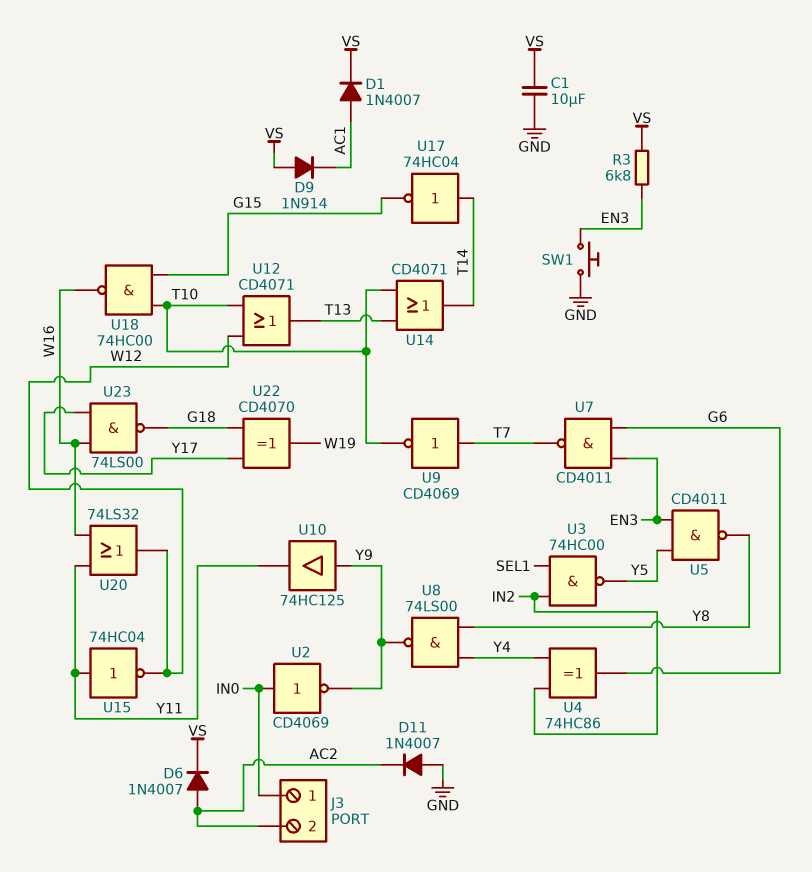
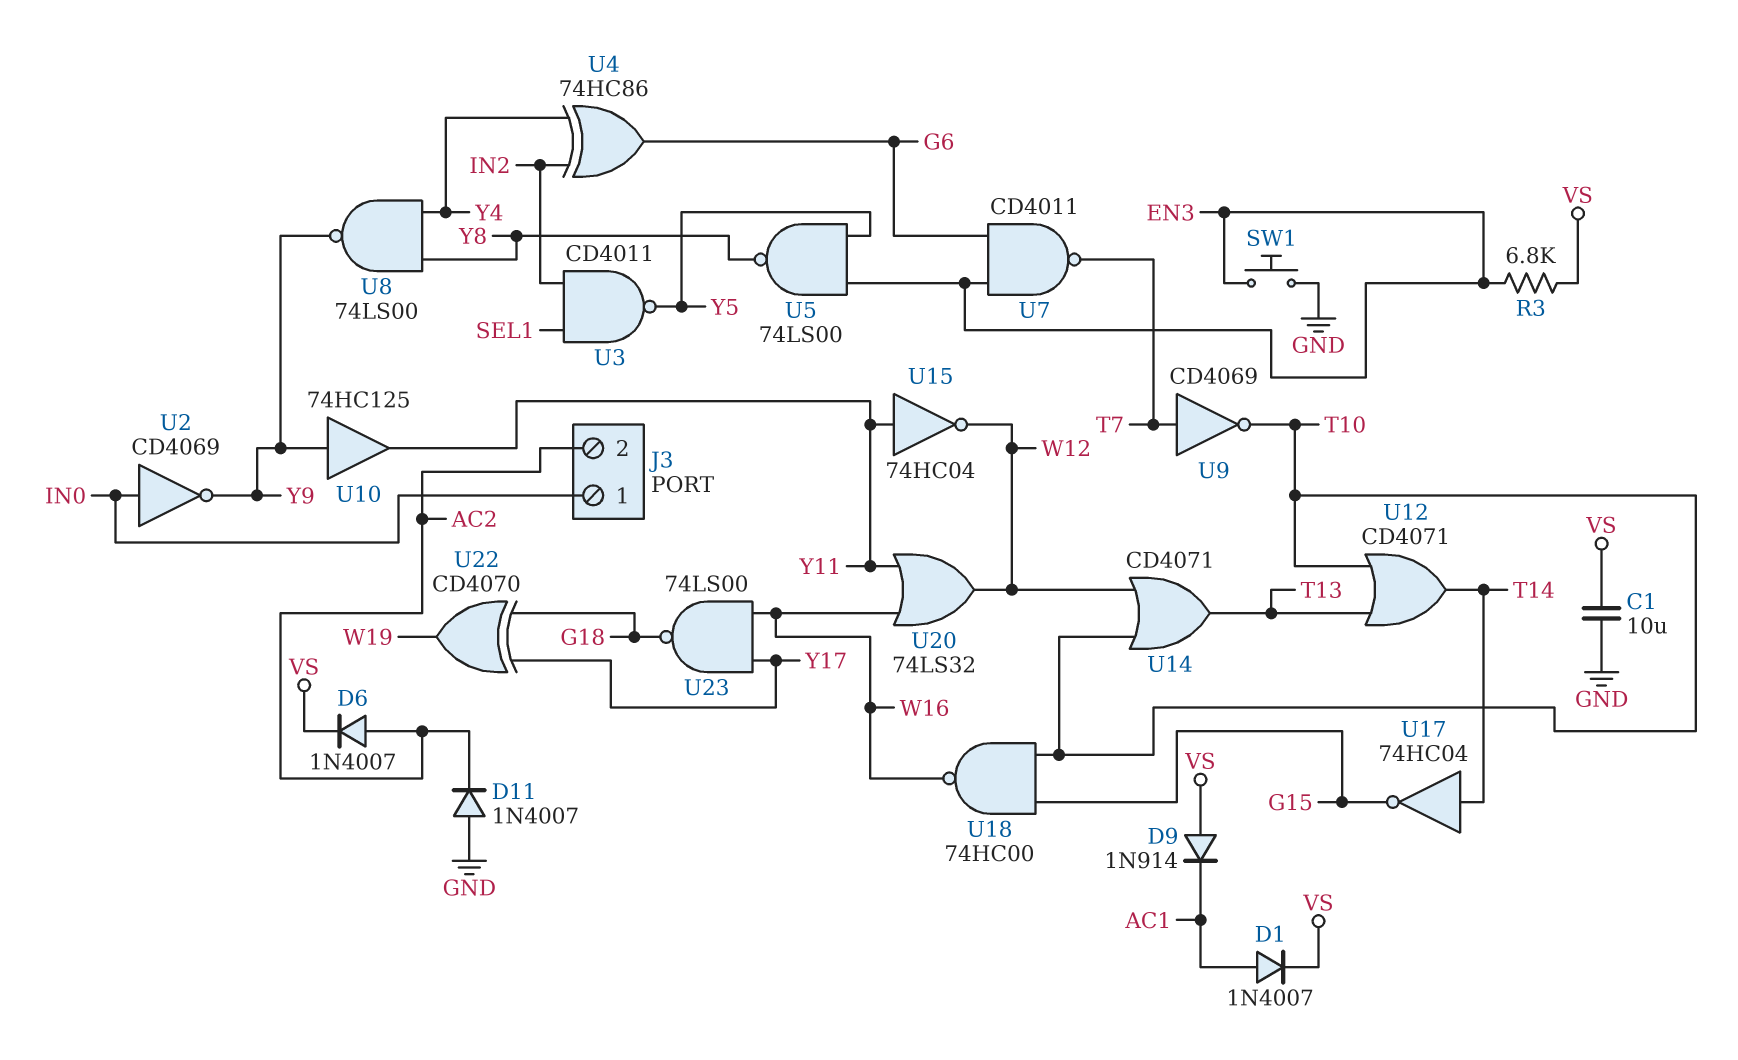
U3: NAND 74HC00 (in IN2, in SEL1, out Y5) -> NAND CD4011 (in IN2, in SEL1, out Y5)
U5: NAND CD4011 (in EN3, in Y5, out Y8) -> NAND 74LS00 (in EN3, in Y5, out Y8)
U12: OR CD4071 (in T10, in W12, out T13) -> OR CD4071 (in T10, in T13, out T14)
U14: OR CD4071 (in T10, in T13, out T14) -> OR CD4071 (in T10, in W12, out T13)

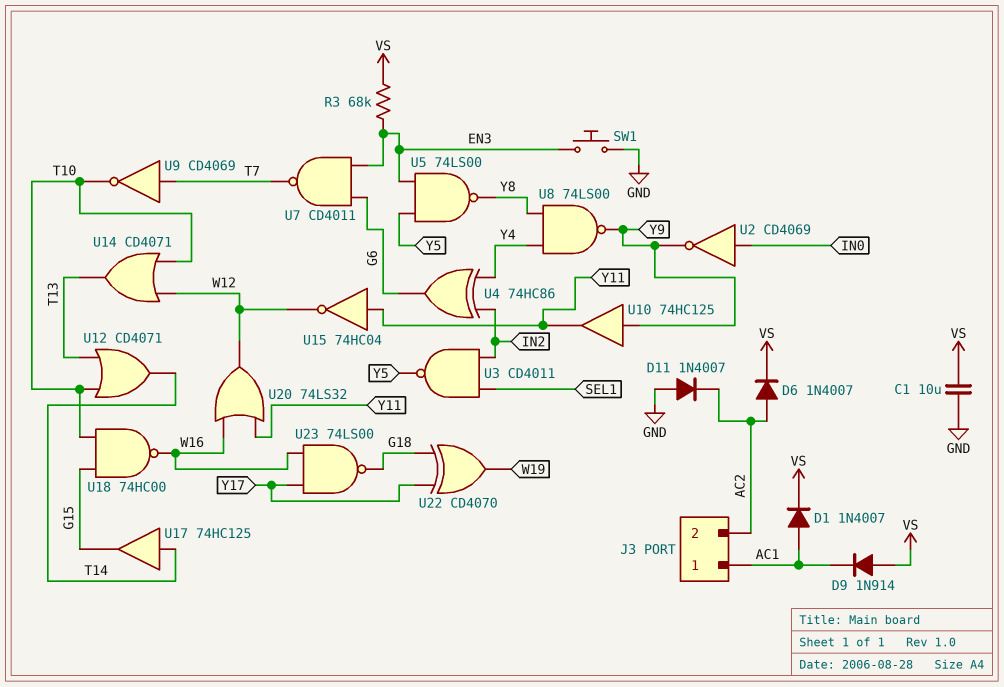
J3 pin 1: IN0 -> AC1
R3: 6.8k (EN3, VS) -> 68k (EN3, VS)
U17: NOT 74HC04 (in T14, out G15) -> buffer 74HC125 (in T14, out G15)

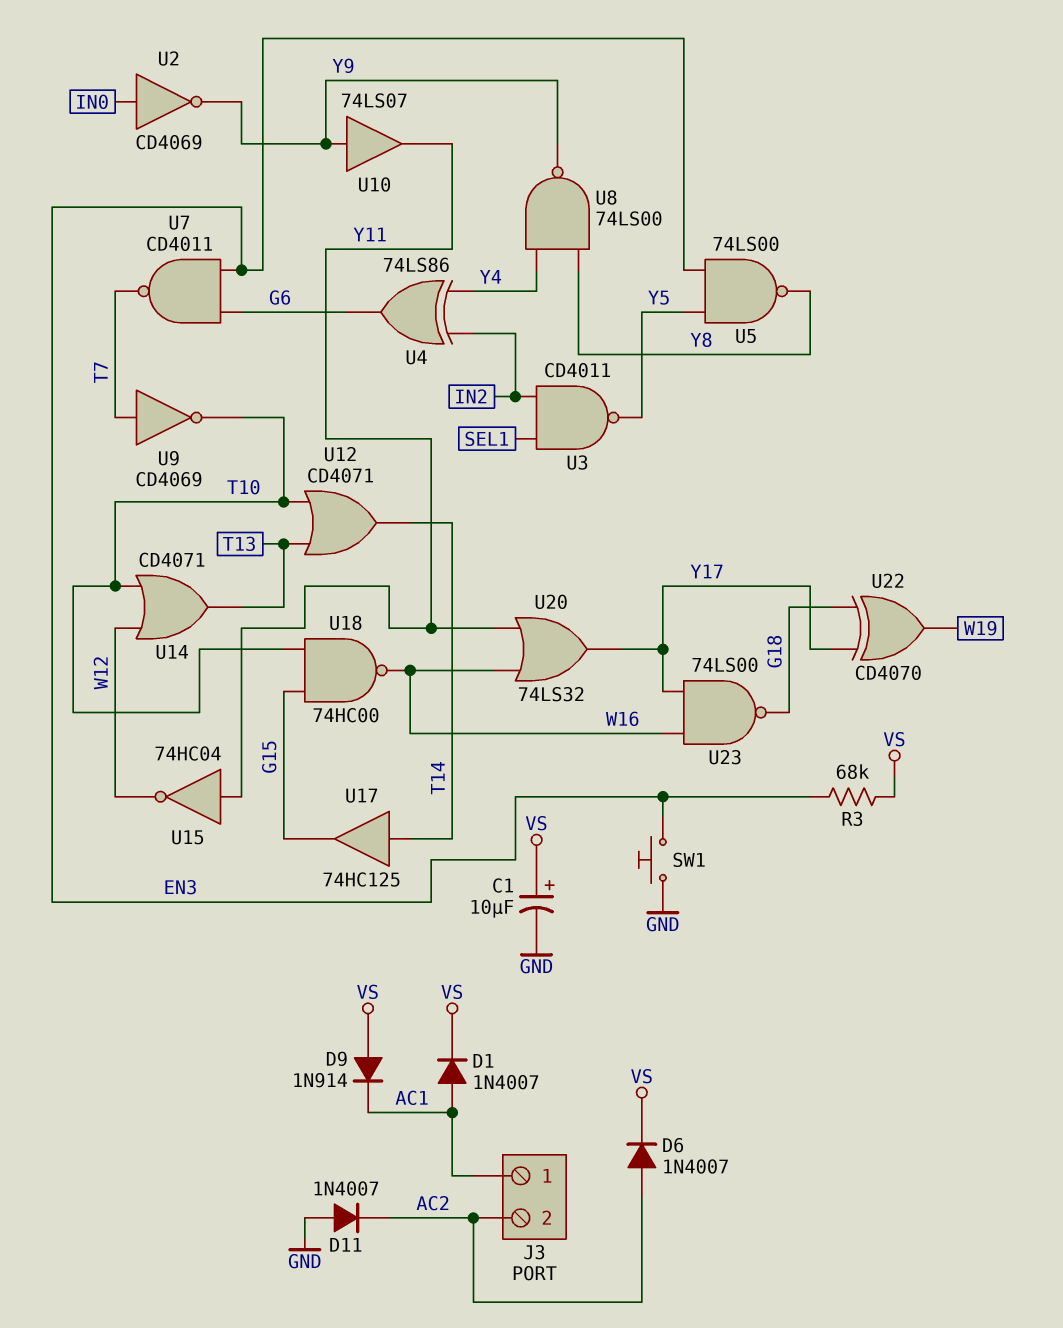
C1: 10uF (GND, VS) -> 10uF (plus VS, minus GND)
U4: XOR 74HC86 (in IN2, in Y4, out G6) -> XOR 74LS86 (in IN2, in Y4, out G6)
U10: buffer 74HC125 (in Y9, out Y11) -> buffer 74LS07 (in Y9, out Y11)
U20: OR 74LS32 (in W16, in Y11, out W12) -> OR 74LS32 (in W16, in Y11, out Y17)

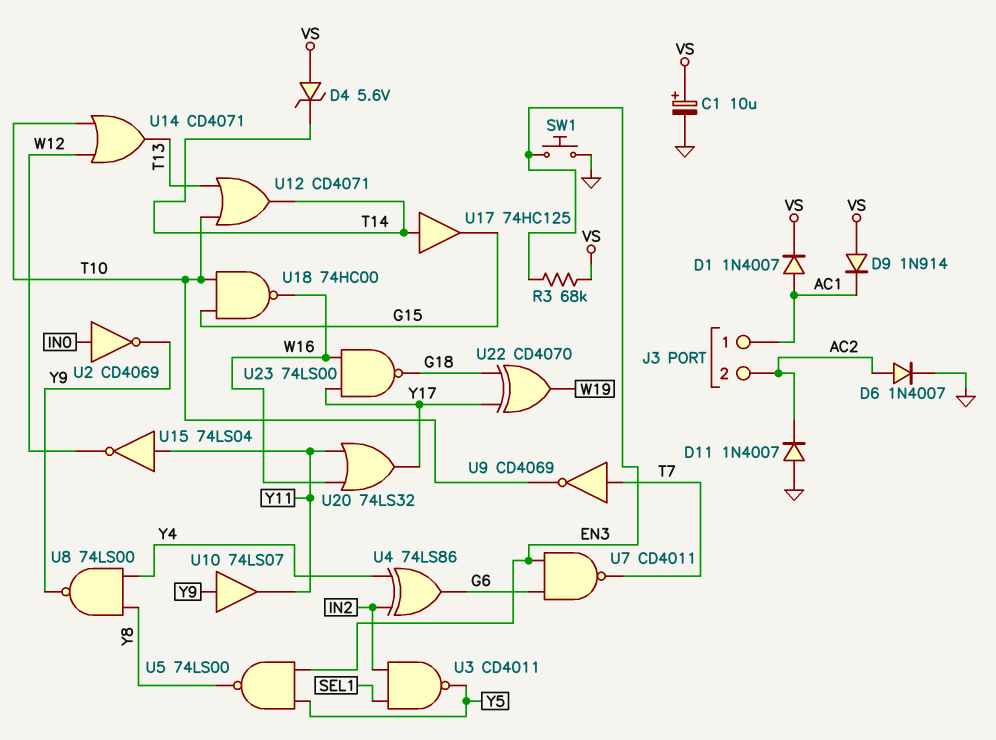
D4: none -> zener 5.6V (A VS, K T14)
D6: diode 1N4007 (A AC2, K VS) -> diode 1N4007 (A AC2, K GND)
U15: NOT 74HC04 (in Y11, out W12) -> NOT 74LS04 (in Y11, out W12)

